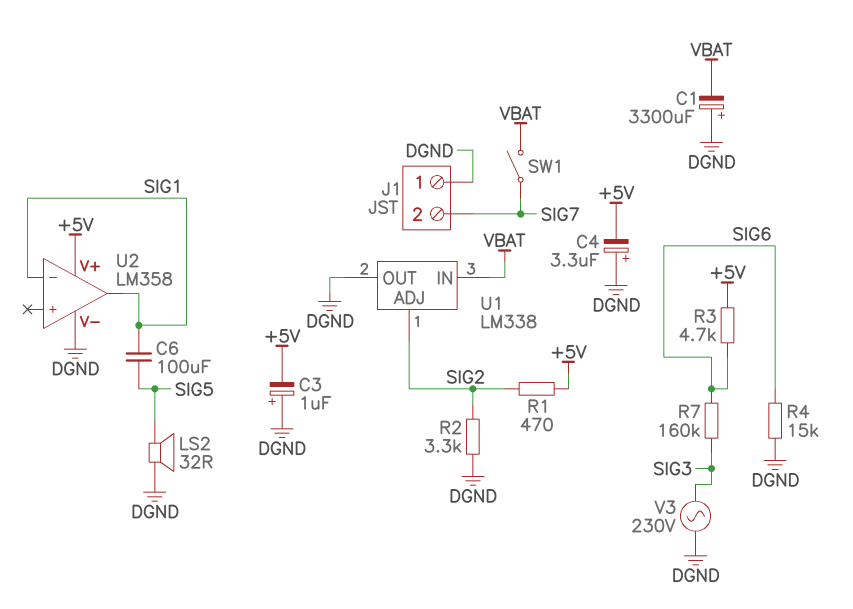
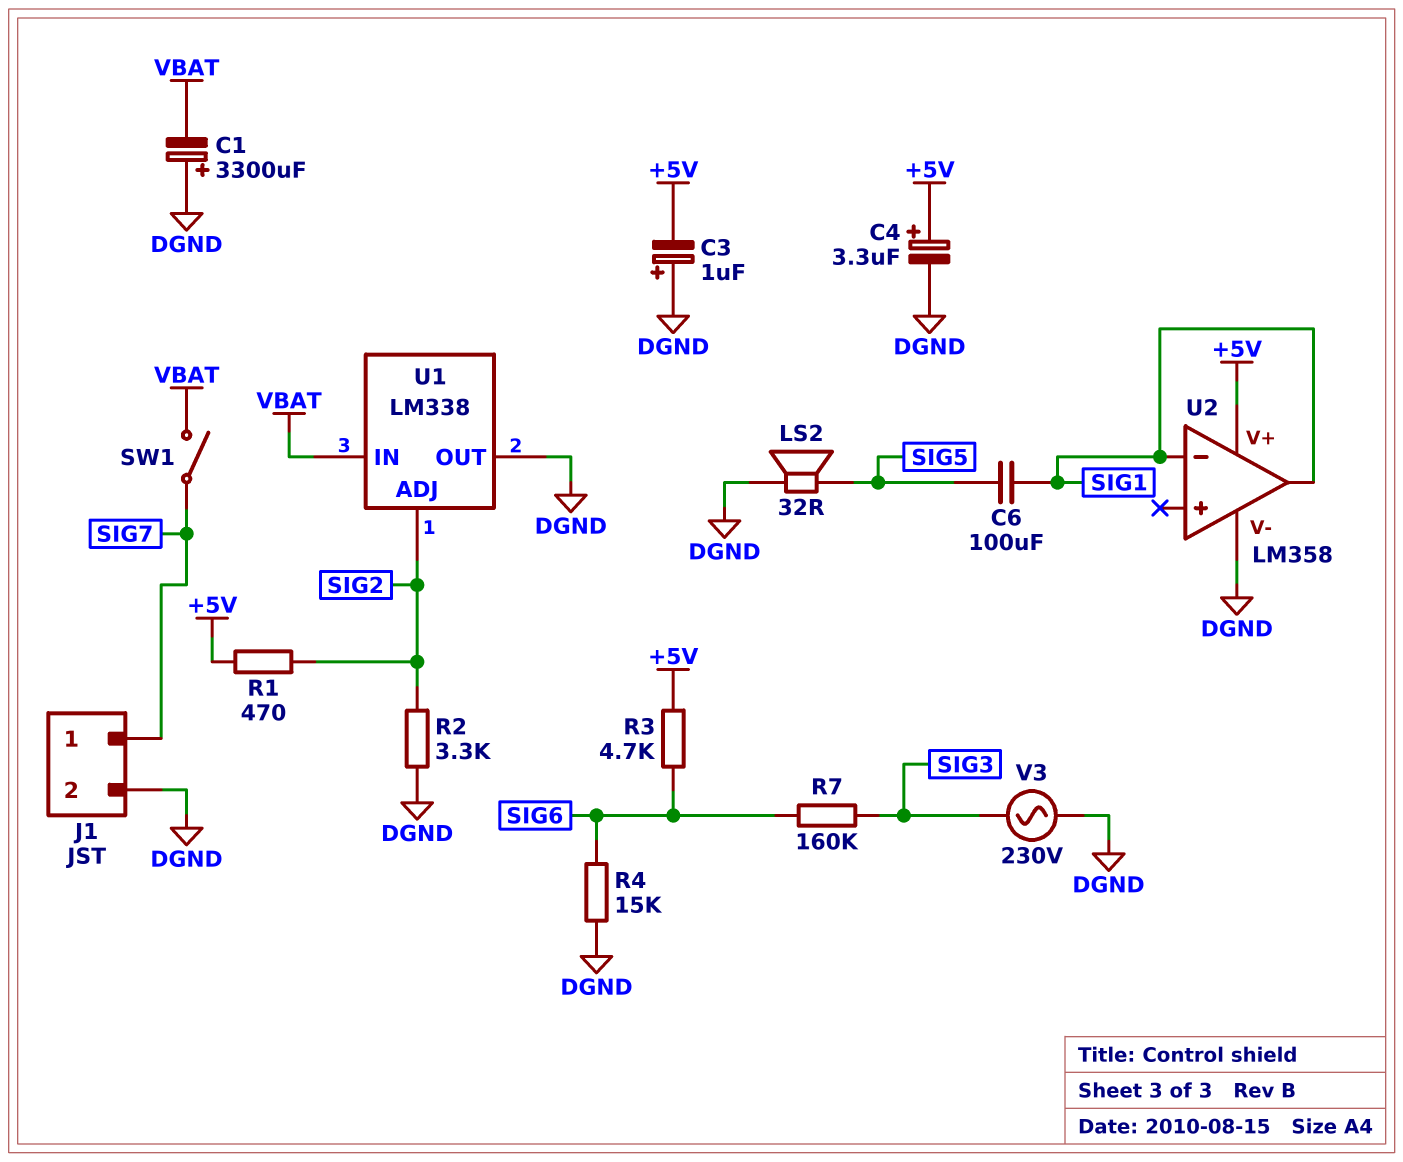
C4: 3.3uF (plus DGND, minus +5V) -> 3.3uF (plus +5V, minus DGND)
J1 pin 1: DGND -> SIG7
J1 pin 2: SIG7 -> DGND

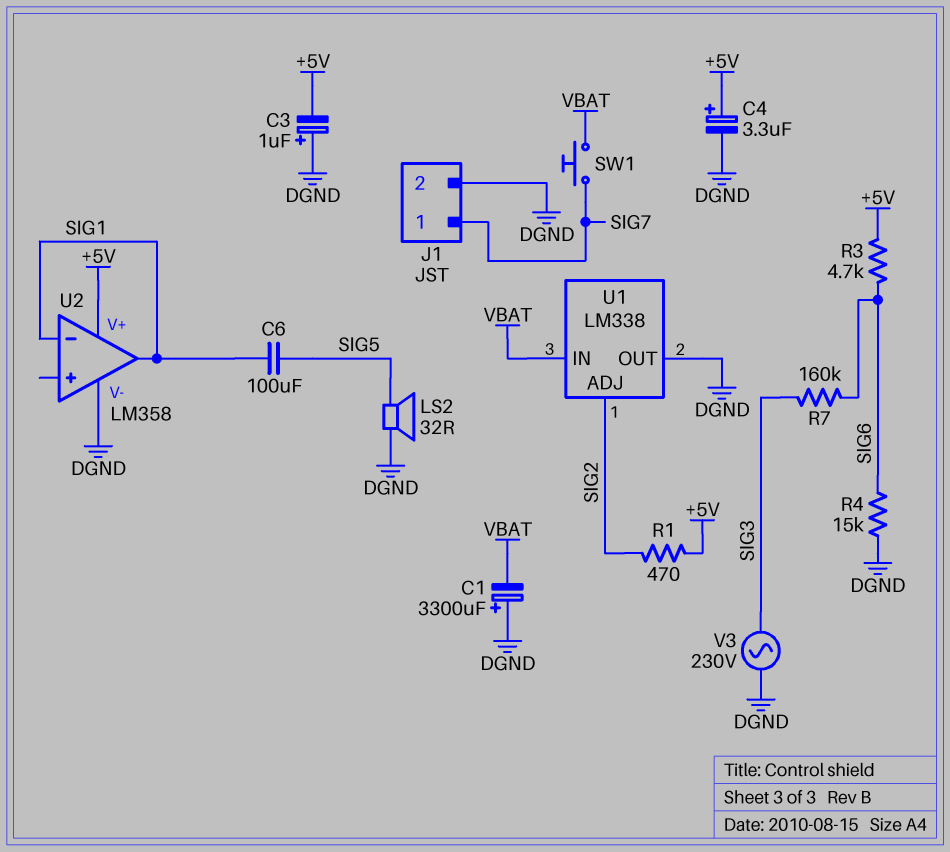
R2: 3.3k (DGND, SIG2) -> none
SW1: switch (SIG7, VBAT) -> button (SIG7, VBAT)

